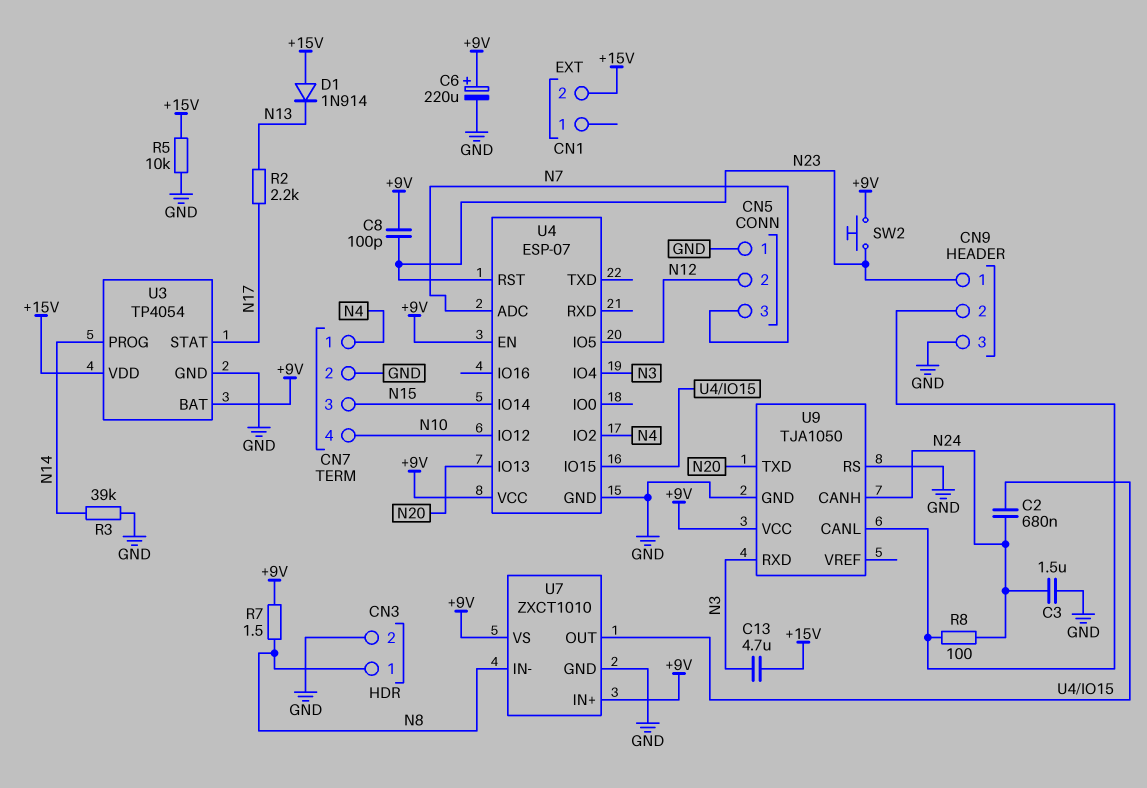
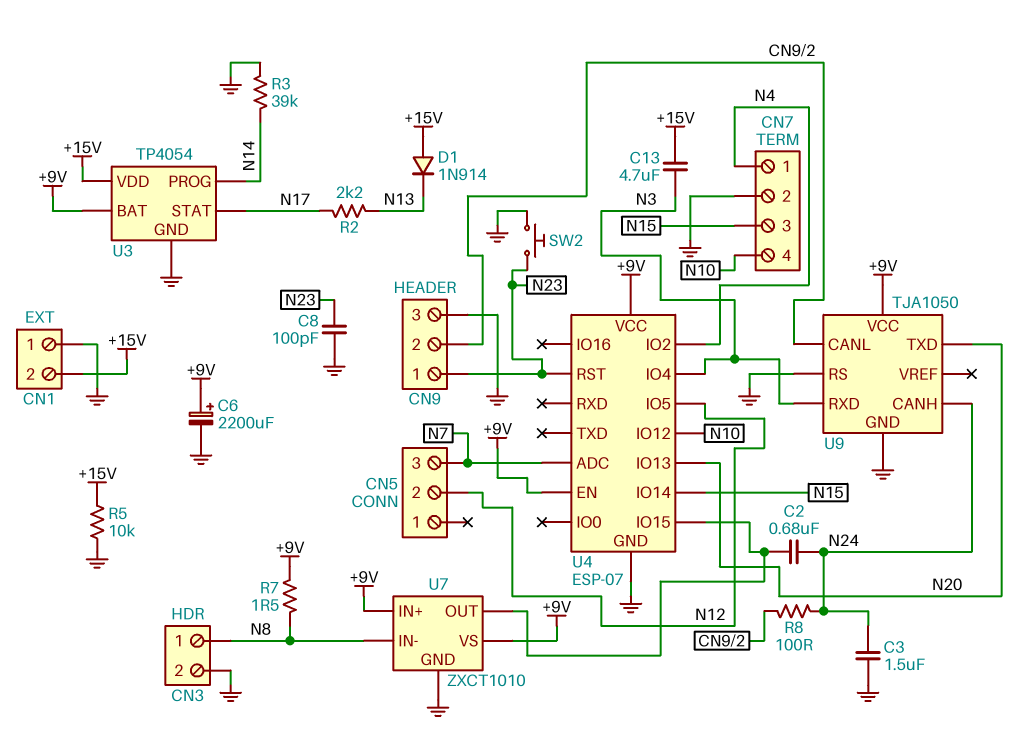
C6: 220uF (plus +9V, minus GND) -> 2200uF (plus +9V, minus GND)
C8: 100pF (+9V, N23) -> 100pF (GND, N23)
CN1 pin 1: none -> GND
CN5 pin 1: GND -> none
SW2: button (+9V, N23) -> button (GND, N23)

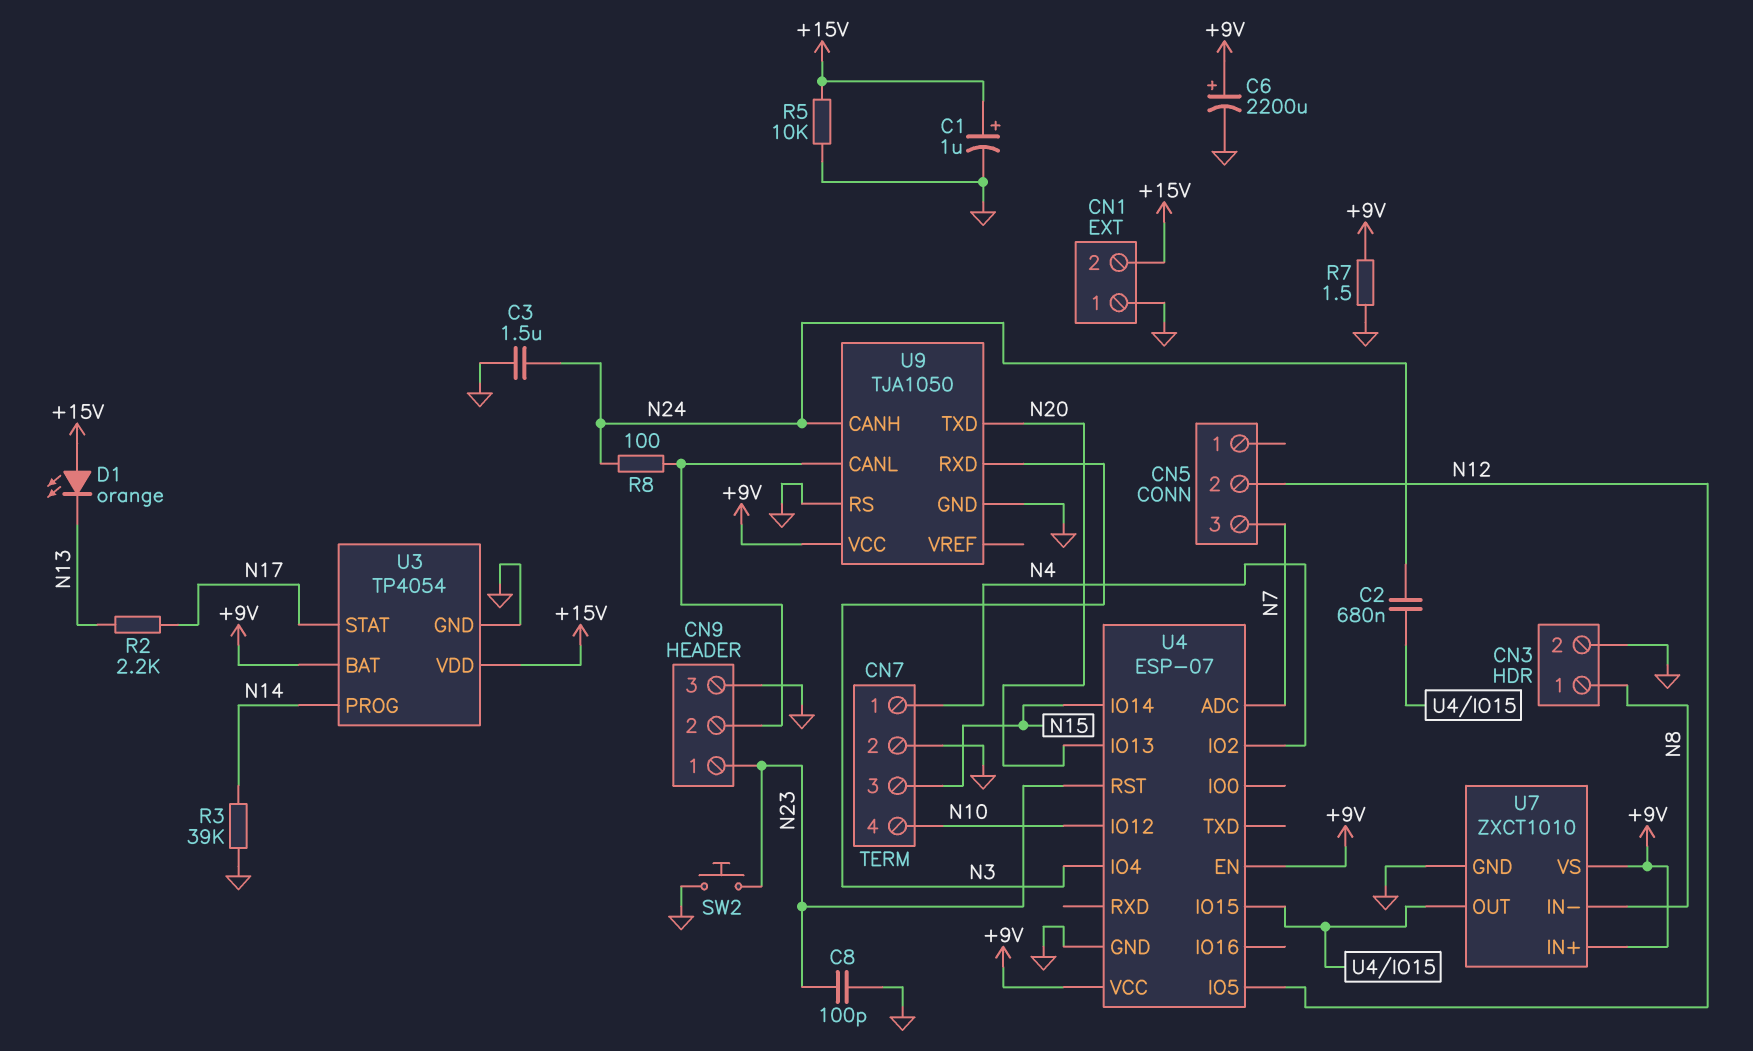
C1: none -> 1uF (plus +15V, minus GND)
C13: 4.7uF (+15V, N3) -> none
D1: diode 1N914 (A +15V, K N13) -> LED orange (A +15V, K N13)
R7: 1.5 (+9V, N8) -> 1.5 (+9V, GND)

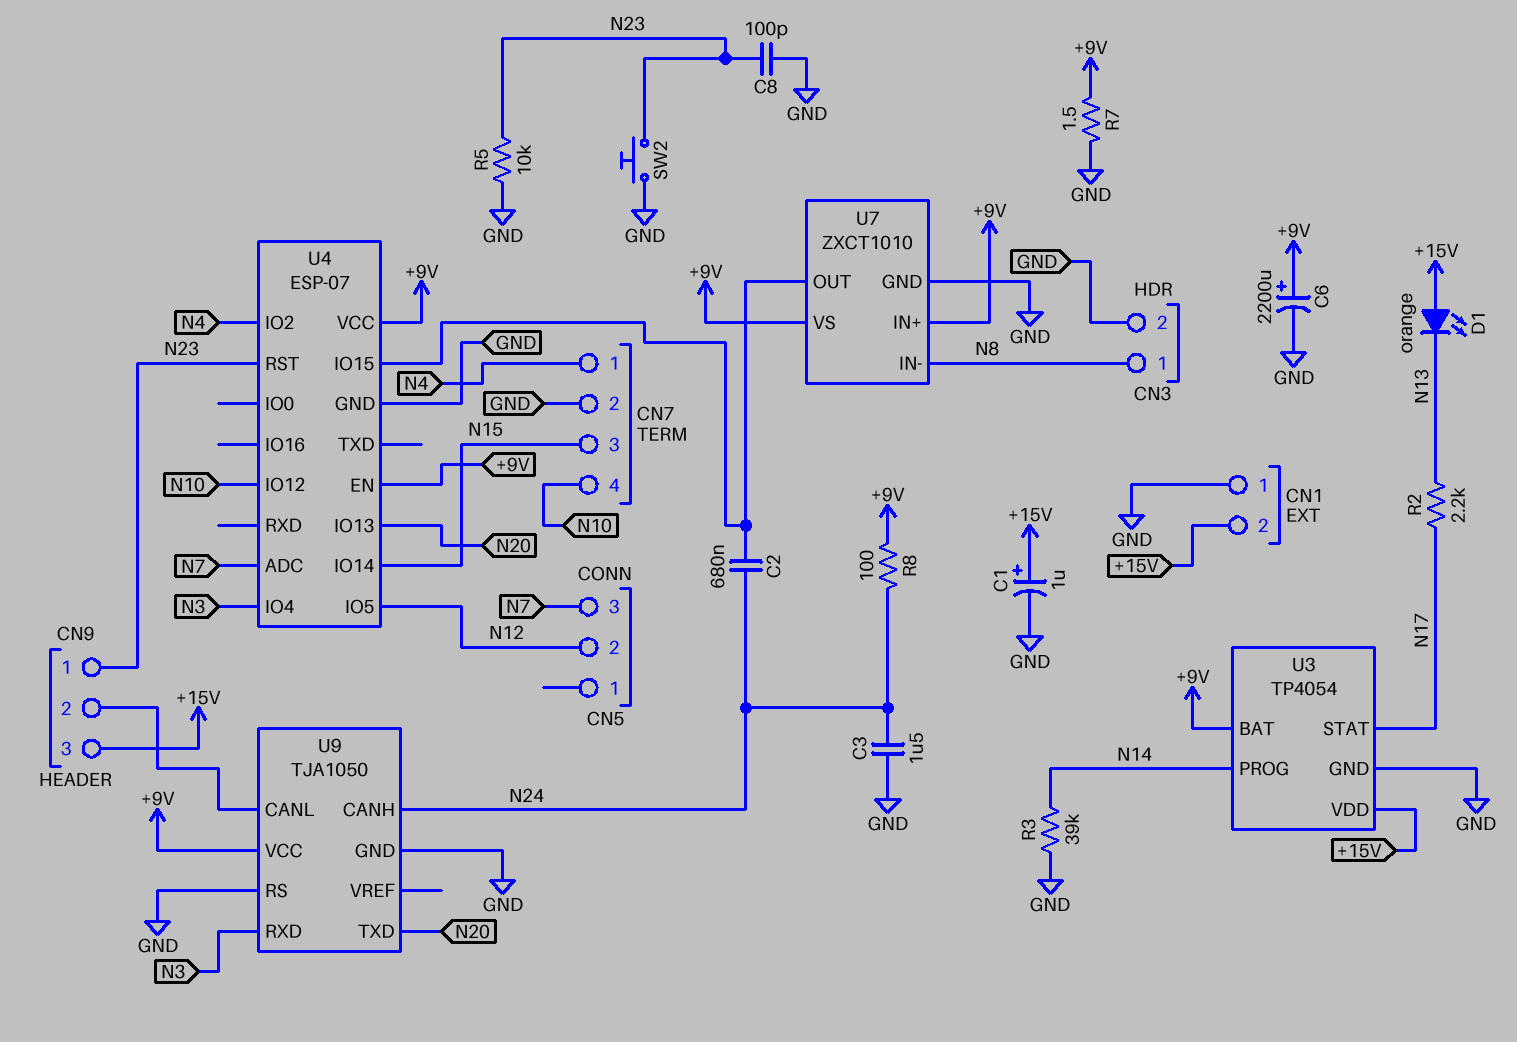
CN9 pin 3: GND -> +15V
R5: 10k (+15V, GND) -> 10k (GND, N23)
R8: 100 (CN9/2, N24) -> 100 (+9V, N24)

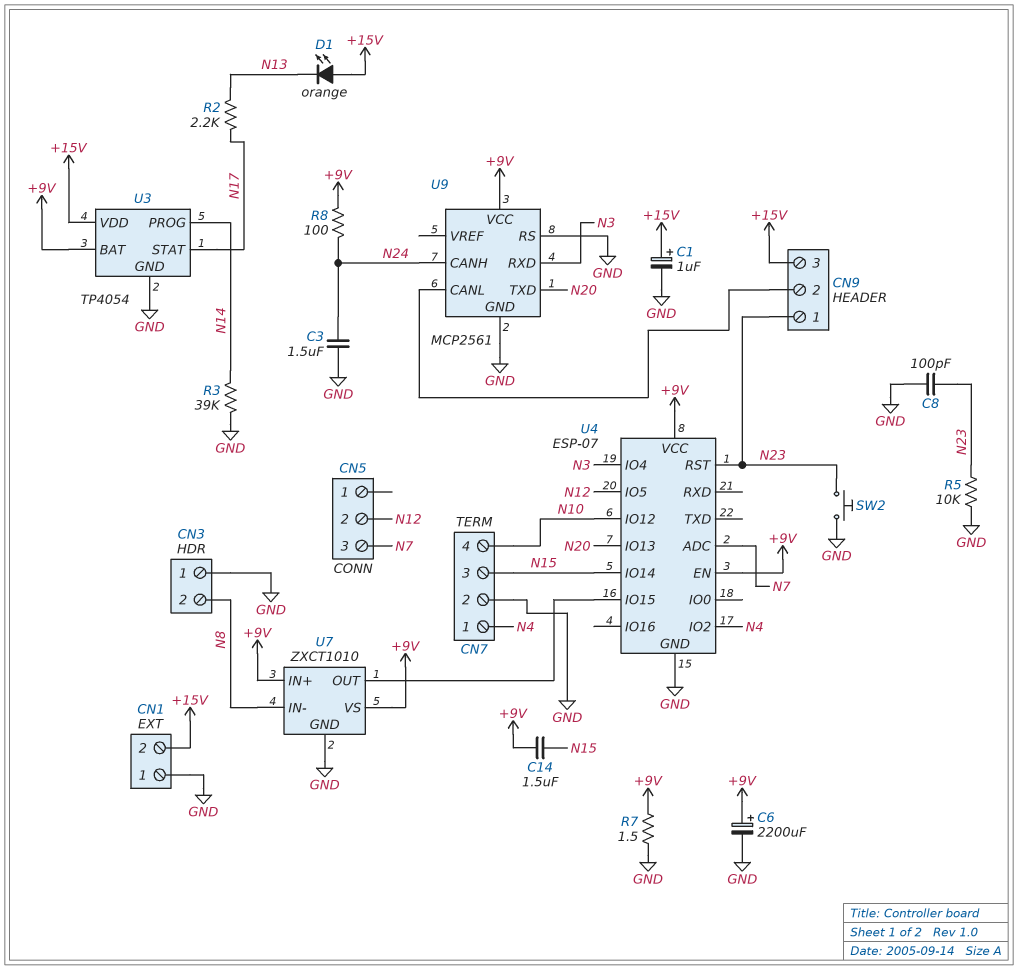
C2: 680nF (N24, U4/IO15) -> none
C14: none -> 1.5uF (+9V, N15)
CN3 pin 1: N8 -> GND
CN3 pin 2: GND -> N8
U9: TJA1050 -> MCP2561

